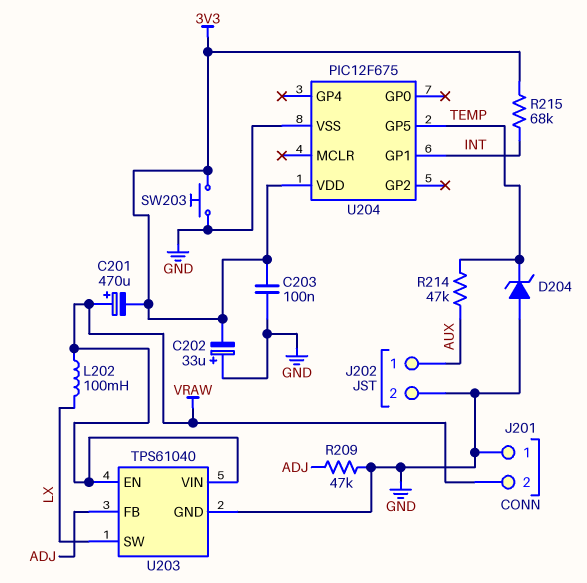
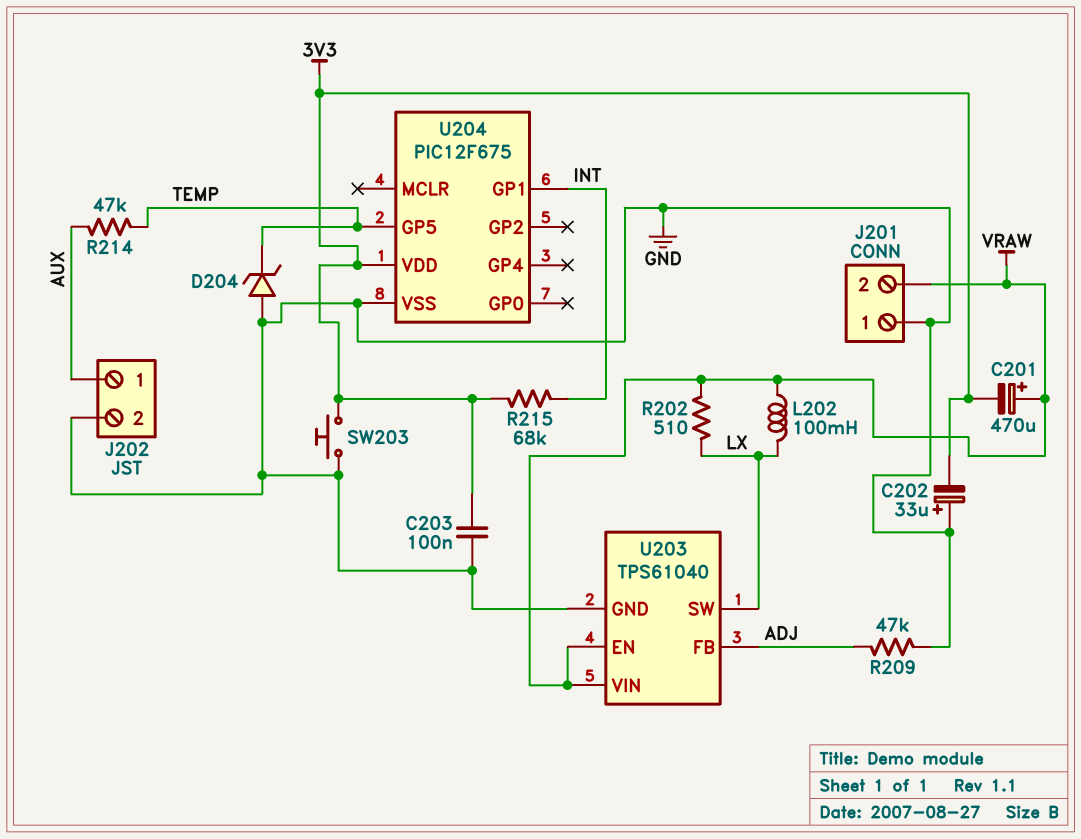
R202: none -> 510 (LX, VRAW)

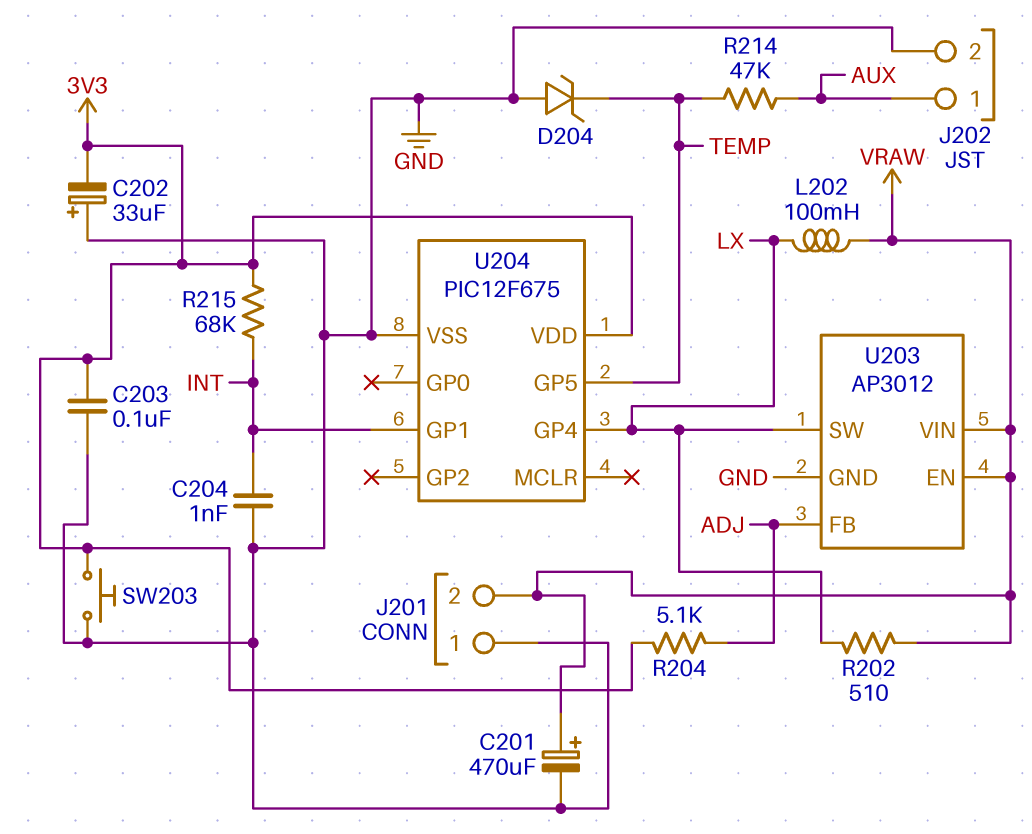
C201: 470uF (plus VRAW, minus 3V3) -> 470uF (plus VRAW, minus GND)
C204: none -> 1nF (GND, INT)
R204: none -> 5.1k (3V3, ADJ)
R209: 47k (ADJ, GND) -> none
U203: TPS61040 -> AP3012
U204 pin GP4: none -> LX

